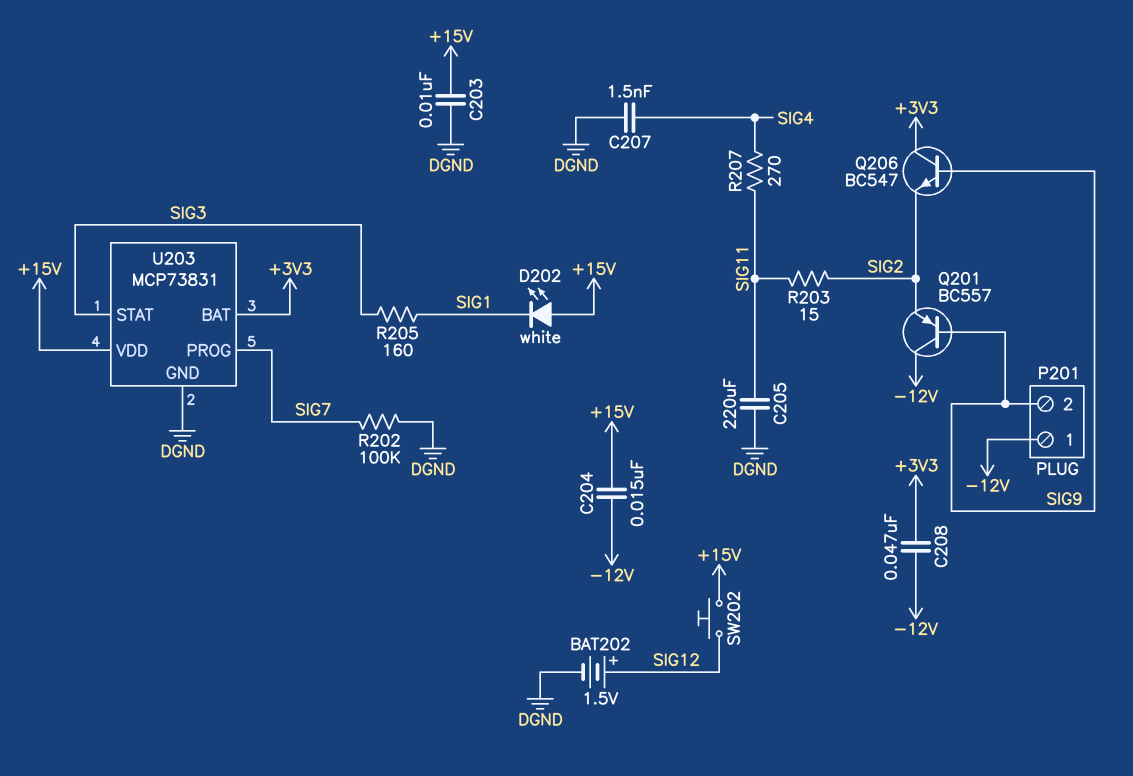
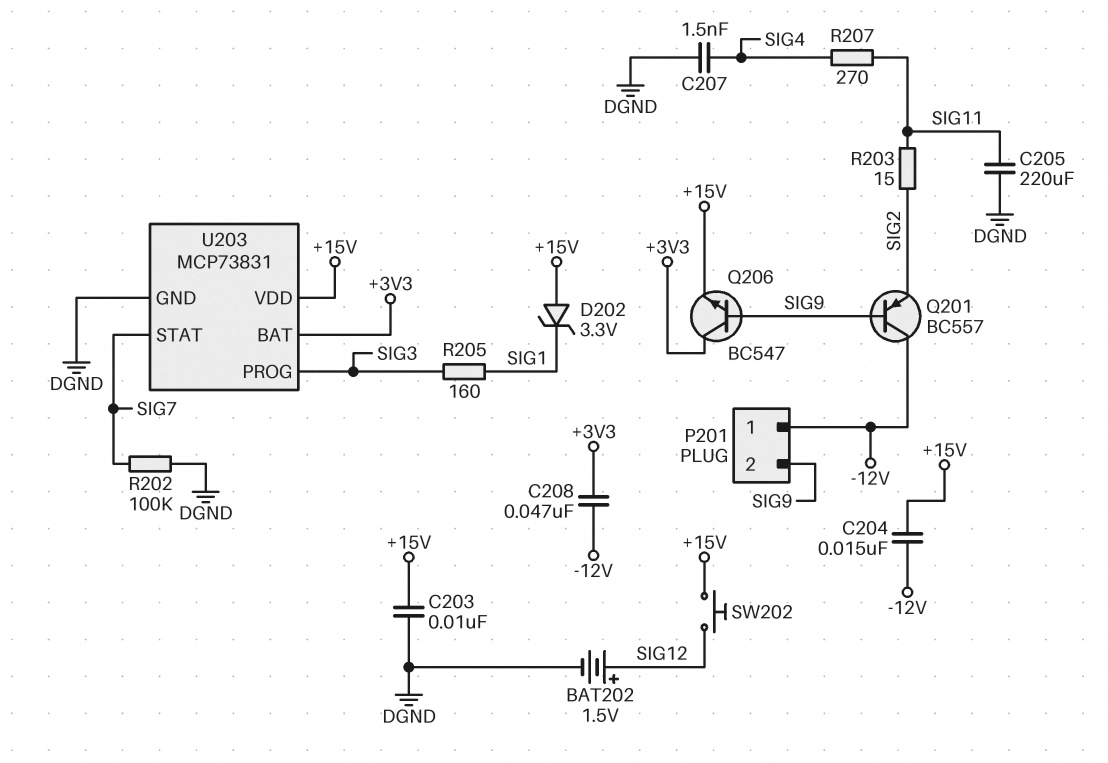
D202: LED white (A +15V, K SIG1) -> zener 3.3V (A +15V, K SIG1)
Q206: NPN BC547 (B SIG9, C +3V3, E SIG2) -> NPN BC547 (B SIG9, C +3V3, E +15V)
U203 pin PROG: SIG7 -> SIG3
U203 pin STAT: SIG3 -> SIG7

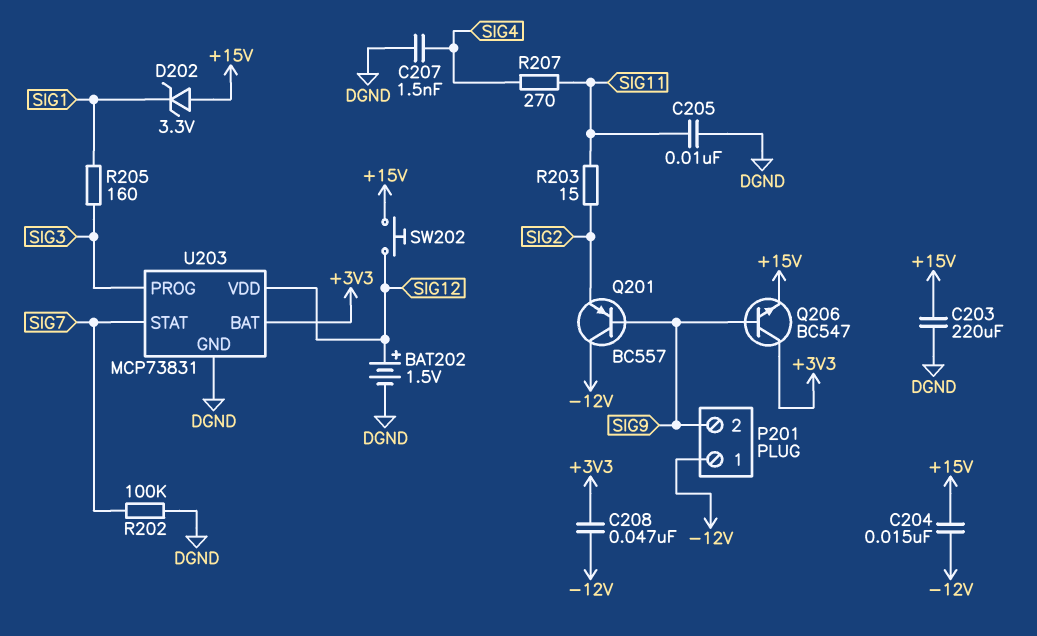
C203: 10nF (+15V, DGND) -> 220uF (+15V, DGND)
C205: 220uF (DGND, SIG11) -> 10nF (DGND, SIG11)
U203 pin VDD: +15V -> SIG12

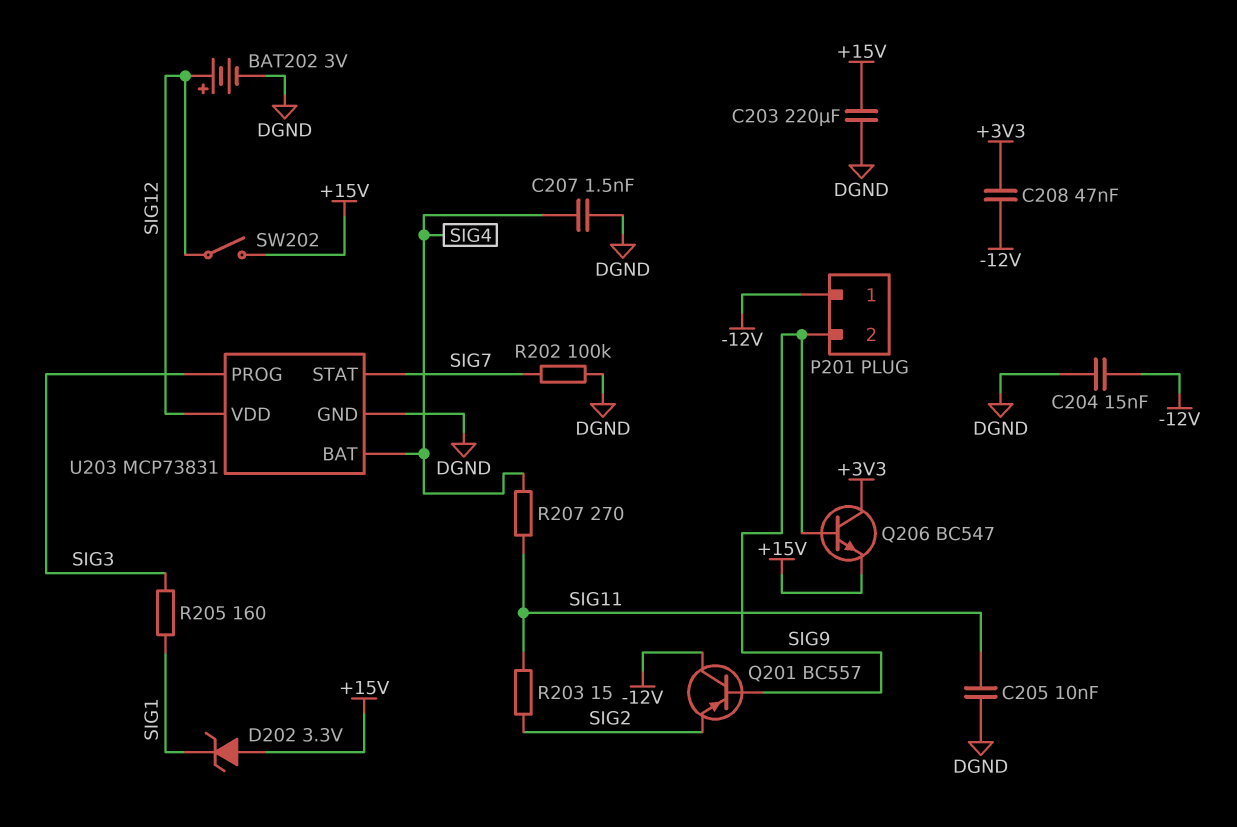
BAT202: 1.5V (plus SIG12, minus DGND) -> 3V (plus SIG12, minus DGND)
C204: 15nF (+15V, -12V) -> 15nF (-12V, DGND)
SW202: button (+15V, SIG12) -> switch (+15V, SIG12)
U203 pin BAT: +3V3 -> SIG4

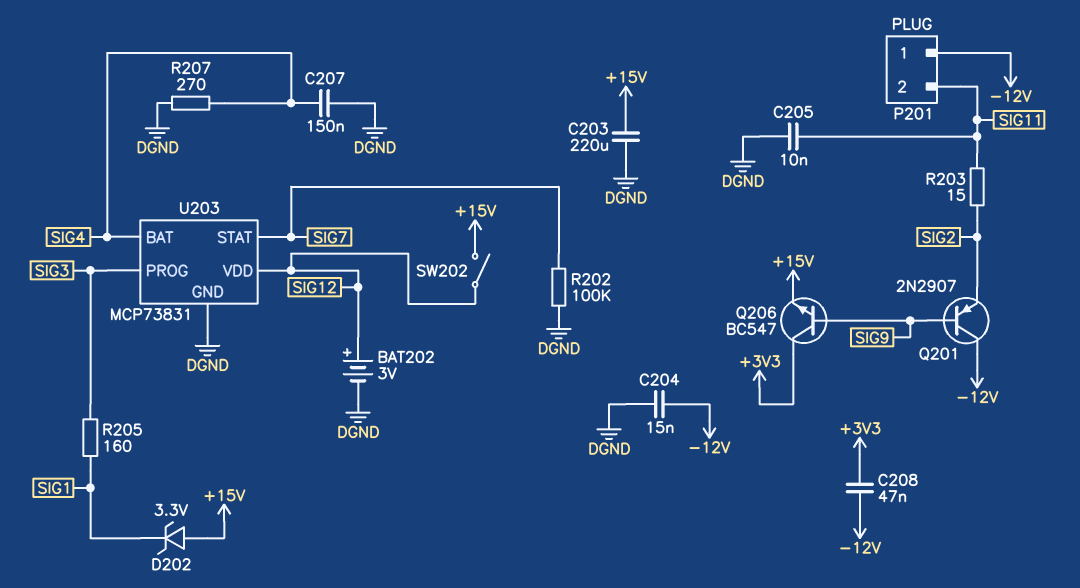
C207: 1.5nF (DGND, SIG4) -> 150nF (DGND, SIG4)
P201 pin 2: SIG9 -> SIG11
Q201: PNP BC557 (B SIG9, C -12V, E SIG2) -> PNP 2N2907 (B SIG9, C -12V, E SIG2)
R207: 270 (SIG4, SIG11) -> 270 (DGND, SIG4)

